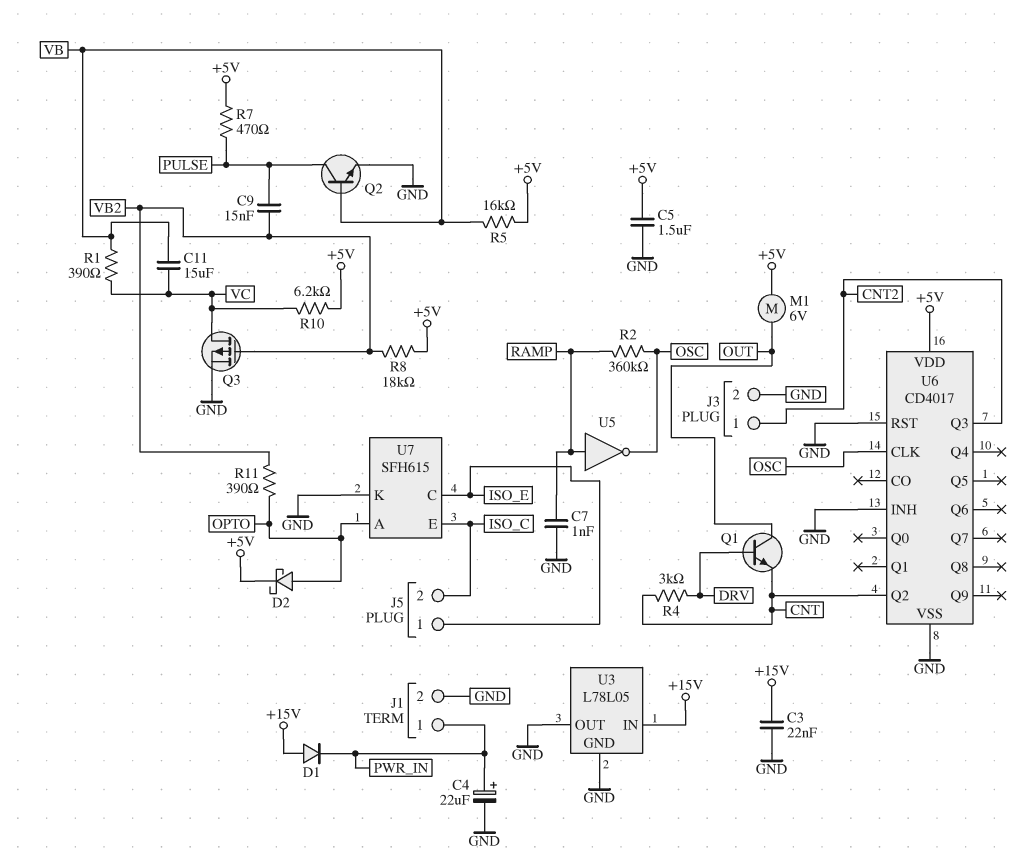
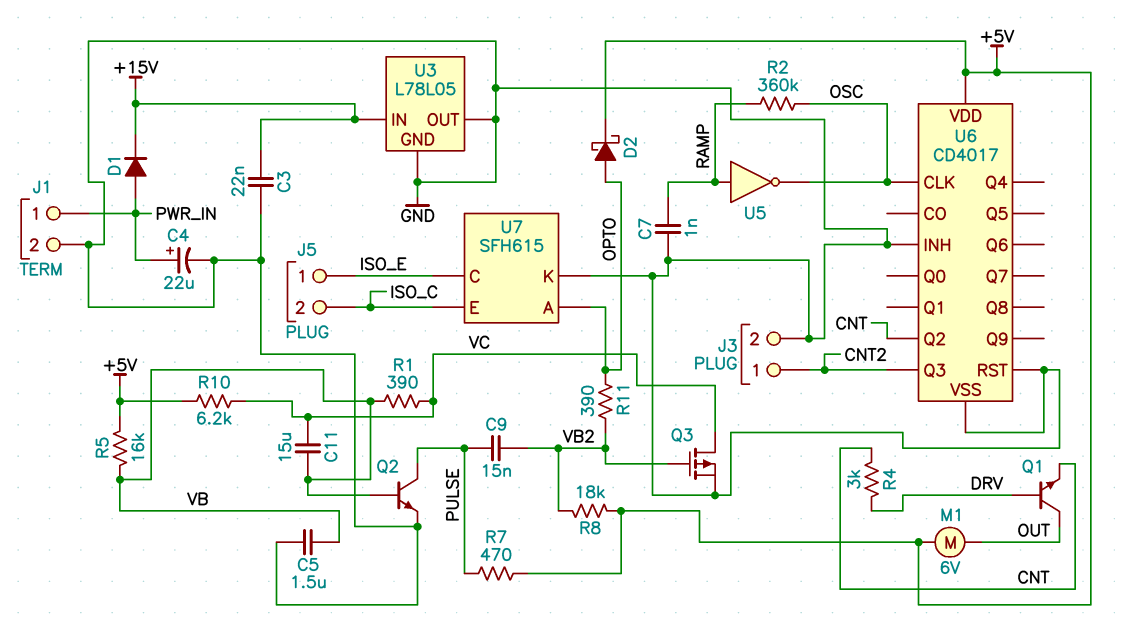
C5: 1.5uF (+5V, GND) -> 1.5uF (GND, VB)
D1: diode (A +15V, K PWR_IN) -> diode (A PWR_IN, K +15V)

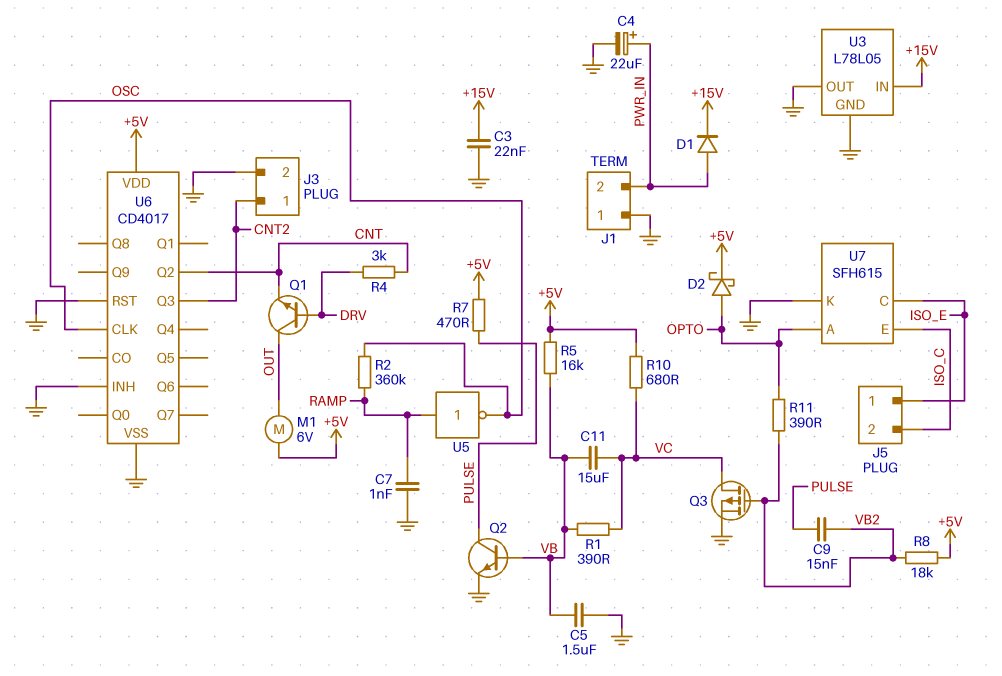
J1 pin 1: PWR_IN -> GND
J1 pin 2: GND -> PWR_IN
R10: 6.2k (+5V, VC) -> 680 (+5V, VC)

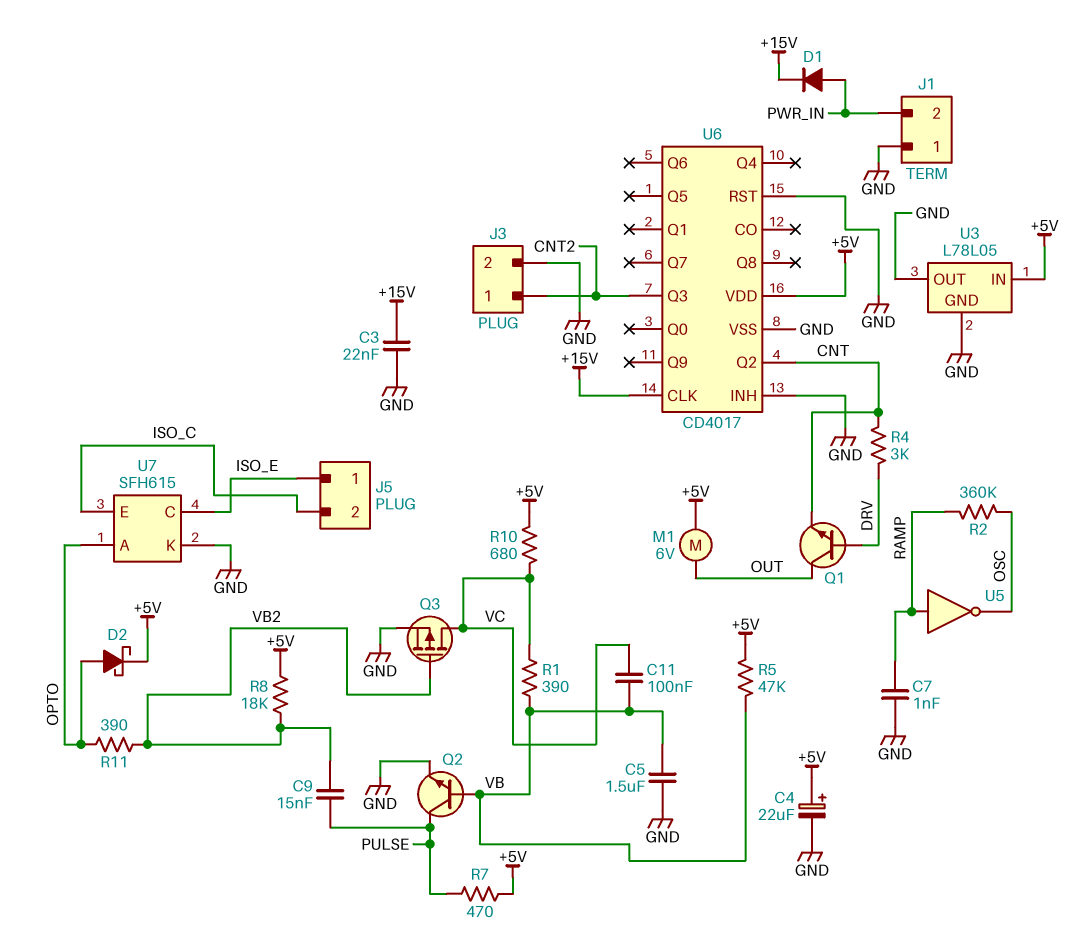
C4: 22uF (plus PWR_IN, minus GND) -> 22uF (plus +5V, minus GND)
C11: 15uF (VB, VC) -> 100nF (VB, VC)
R5: 16k (+5V, VB) -> 47k (+5V, VB)
U3 pin IN: +15V -> +5V
U6 pin CLK: OSC -> +15V

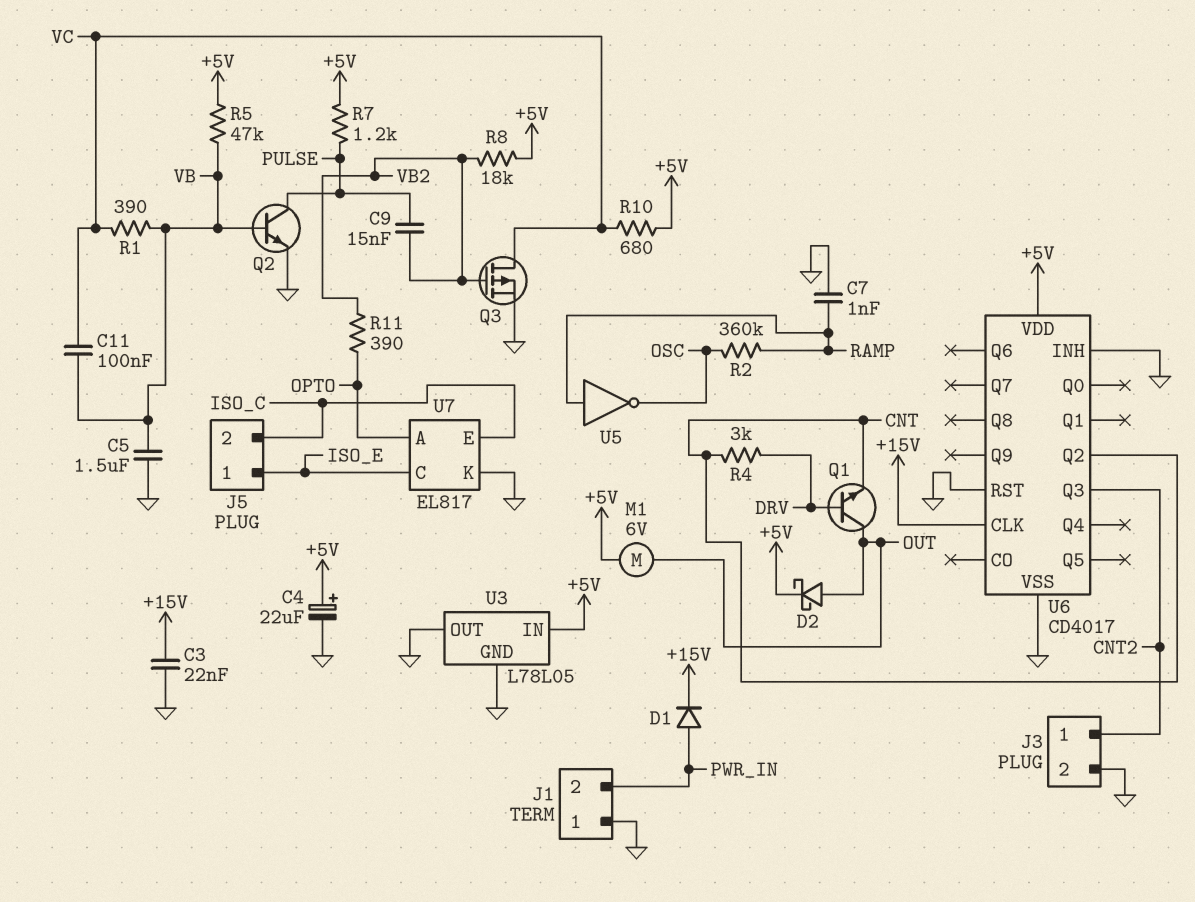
D2: schottky (A OPTO, K +5V) -> schottky (A OUT, K +5V)
R7: 470 (+5V, PULSE) -> 1.2k (+5V, PULSE)
U7: SFH615 -> EL817

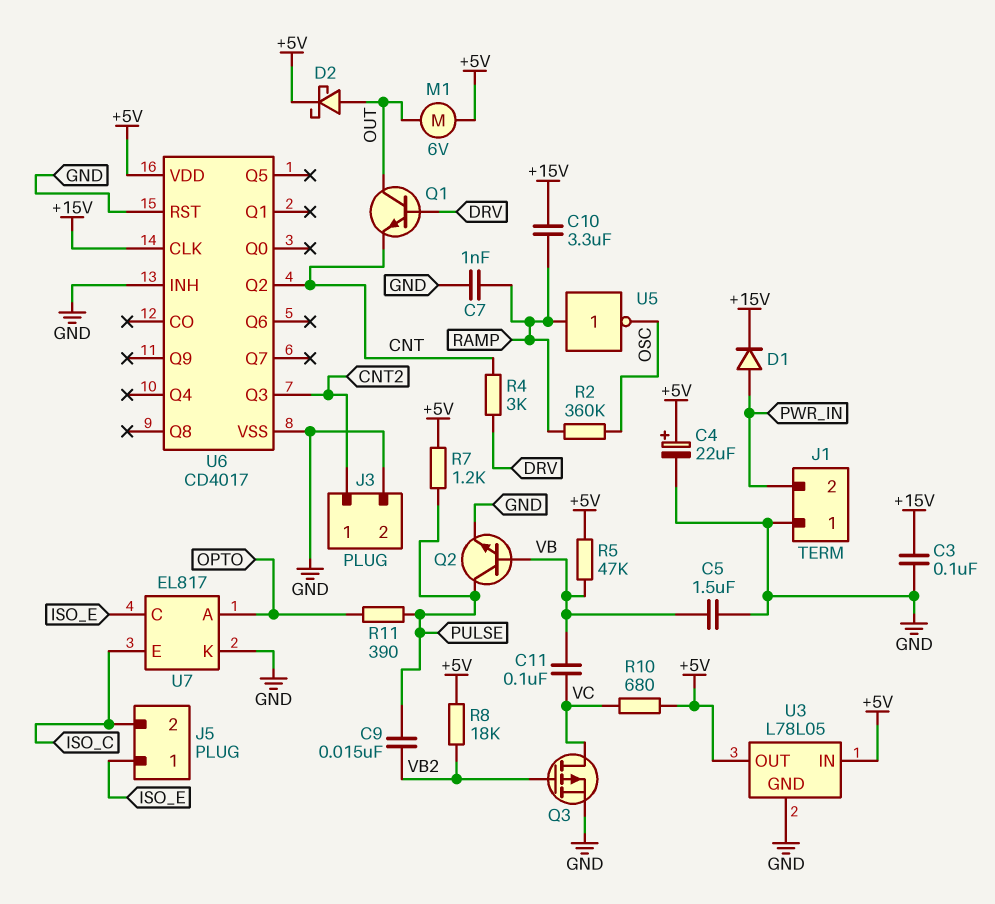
C3: 22nF (+15V, GND) -> 100nF (+15V, GND)
C10: none -> 3.3uF (+15V, RAMP)
R1: 390 (VB, VC) -> none
R11: 390 (OPTO, VB2) -> 390 (OPTO, PULSE)
U3 pin OUT: GND -> +5V

